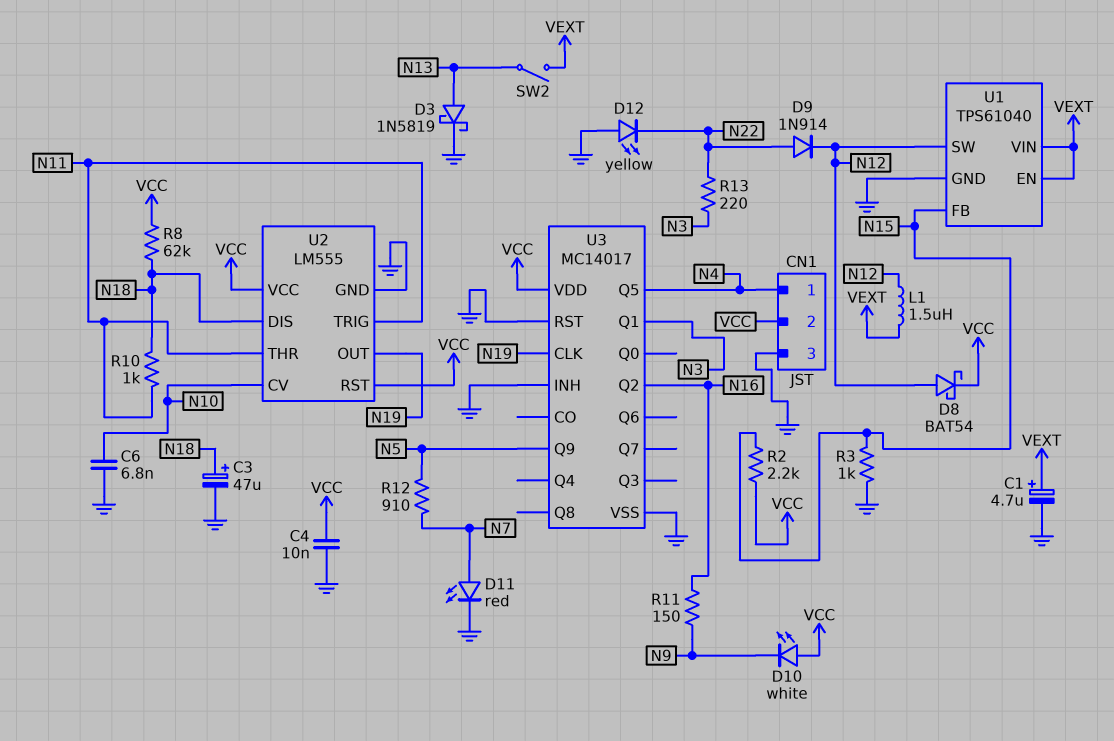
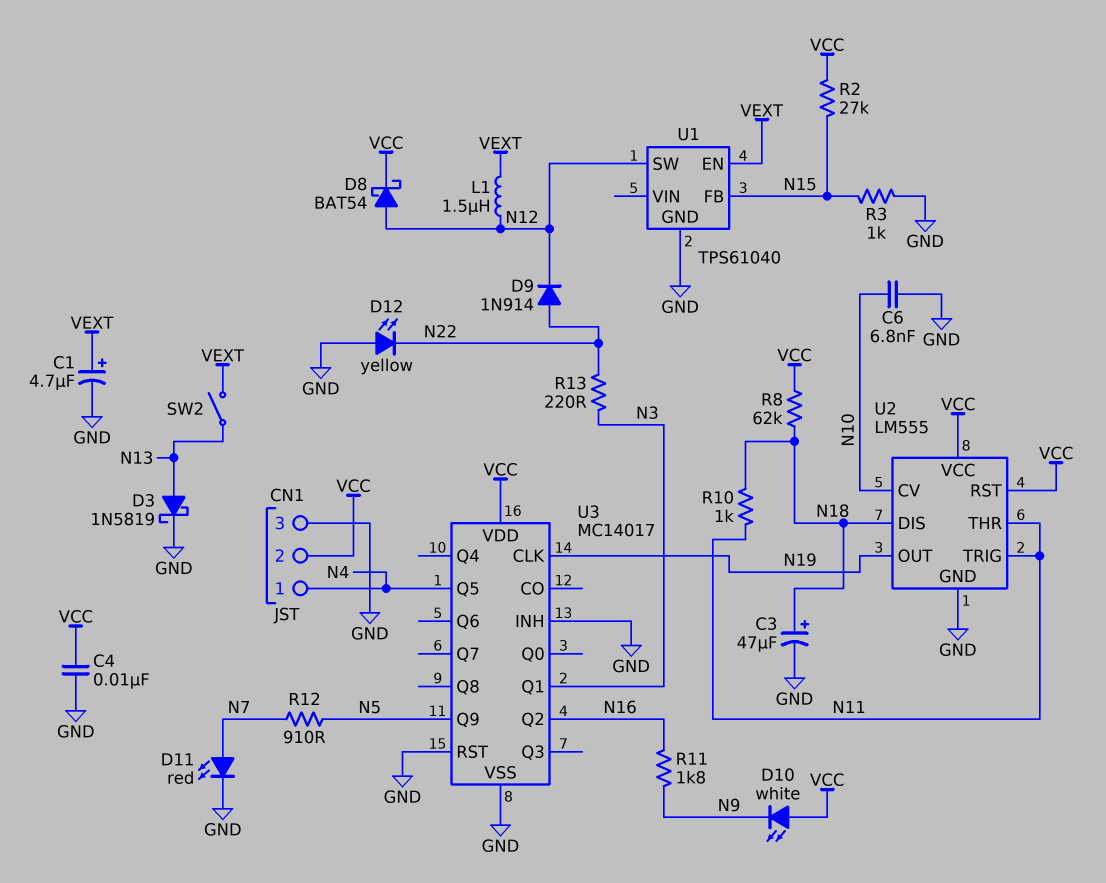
R2: 2.2k (N15, VCC) -> 27k (N15, VCC)
R11: 150 (N9, N16) -> 1.8k (N9, N16)
U1 pin VIN: VEXT -> none

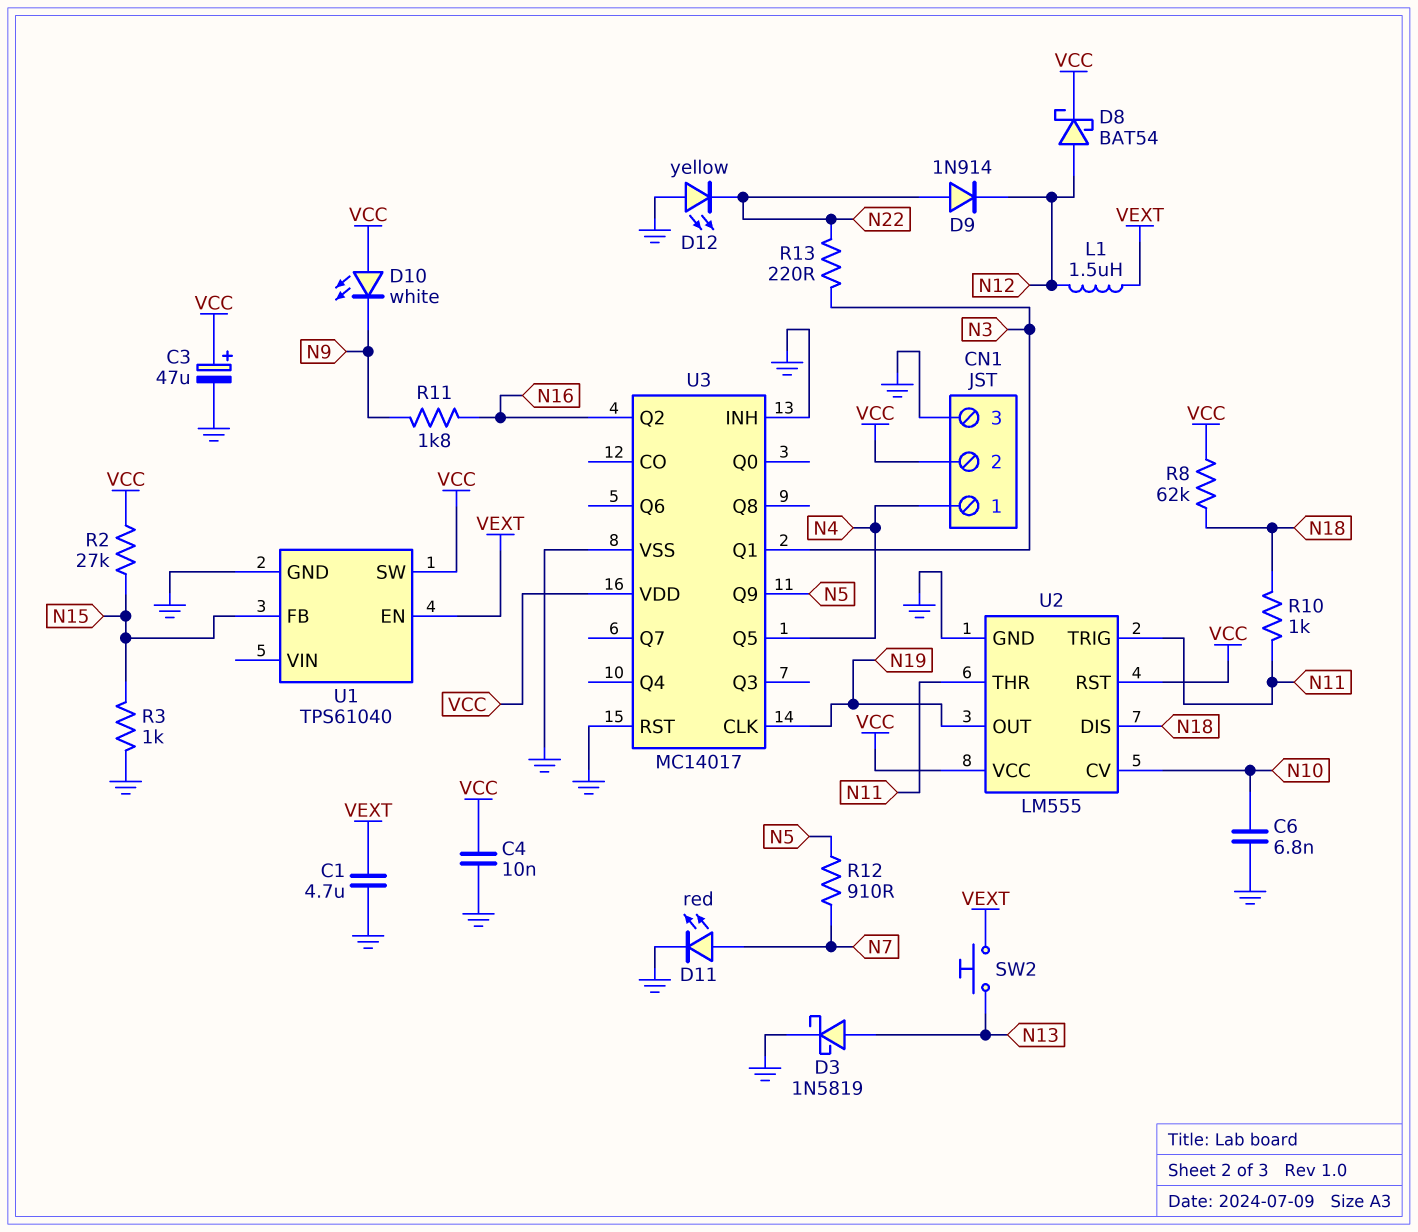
C1: 4.7uF (plus VEXT, minus GND) -> 4.7uF (GND, VEXT)
C3: 47uF (plus N18, minus GND) -> 47uF (plus VCC, minus GND)
SW2: switch (N13, VEXT) -> button (N13, VEXT)
U1 pin SW: N12 -> VCC

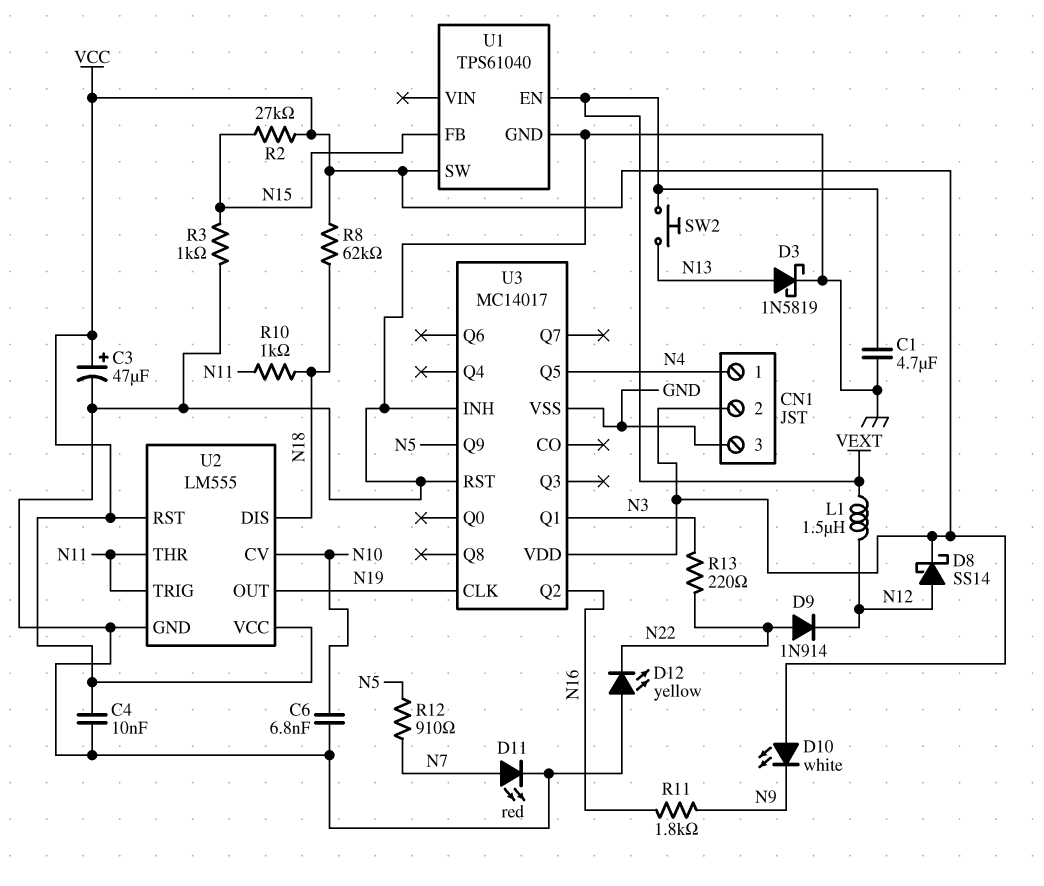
D8: schottky BAT54 (A N12, K VCC) -> schottky SS14 (A N12, K VCC)

